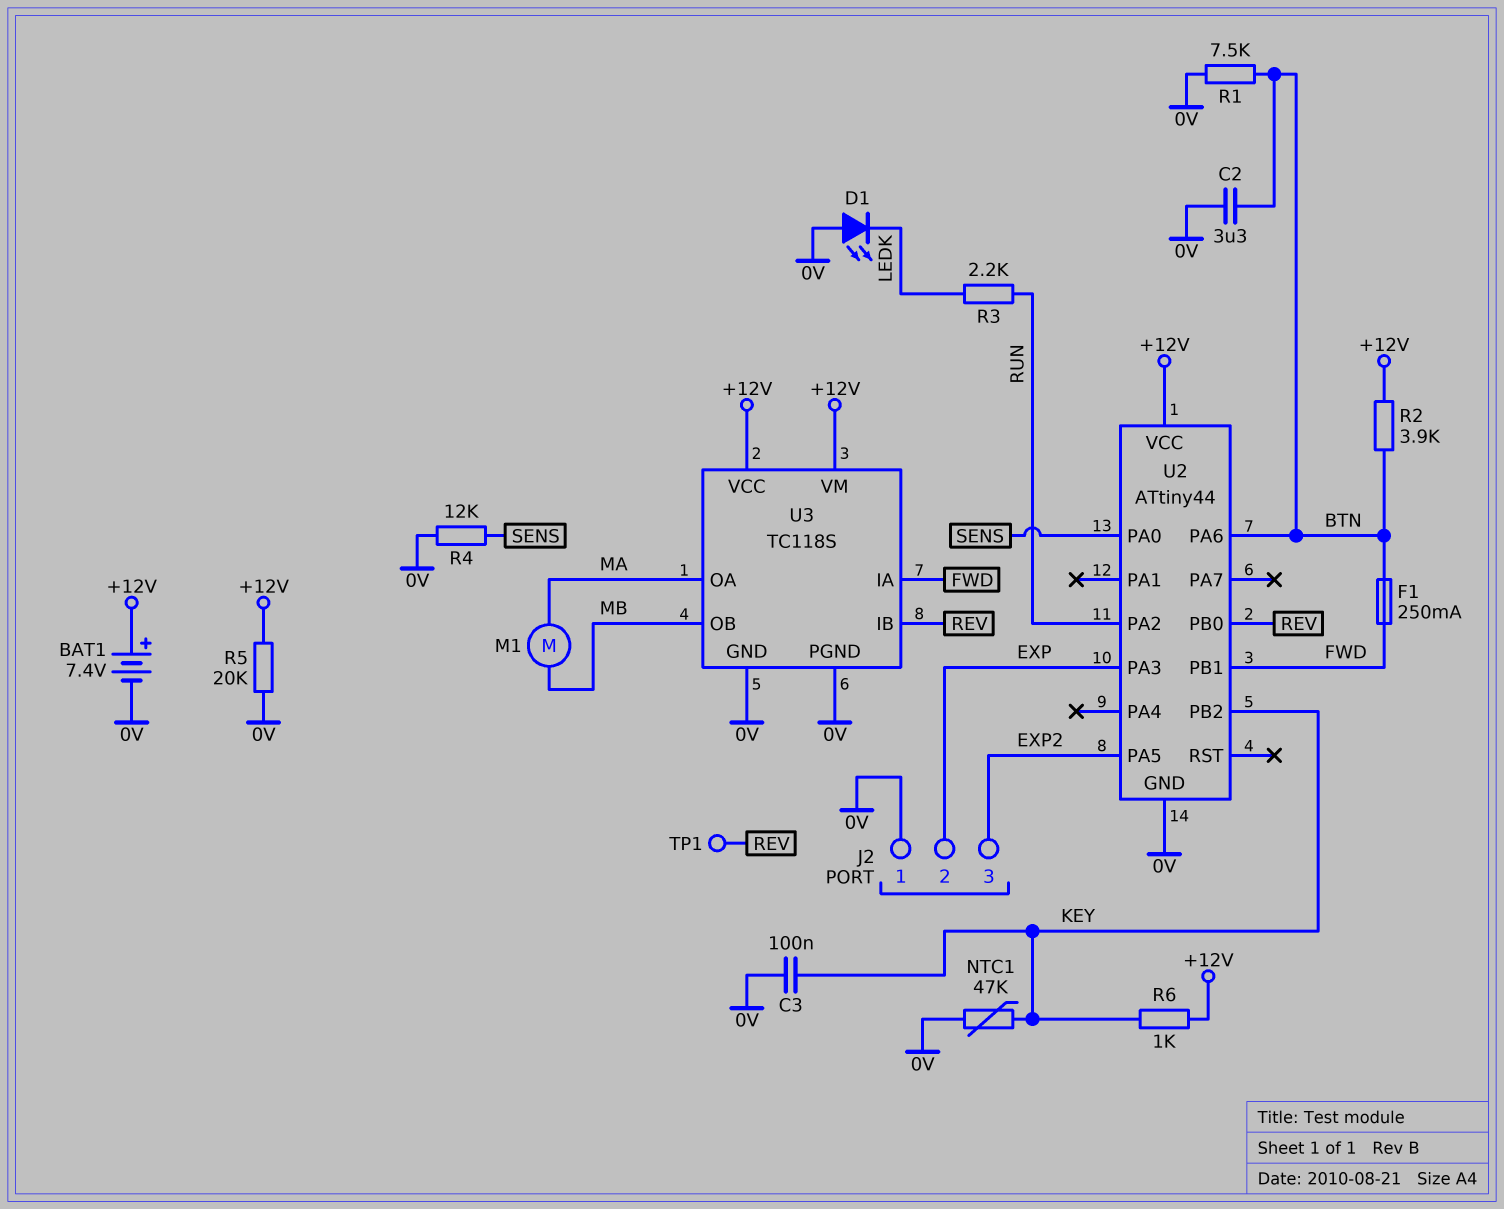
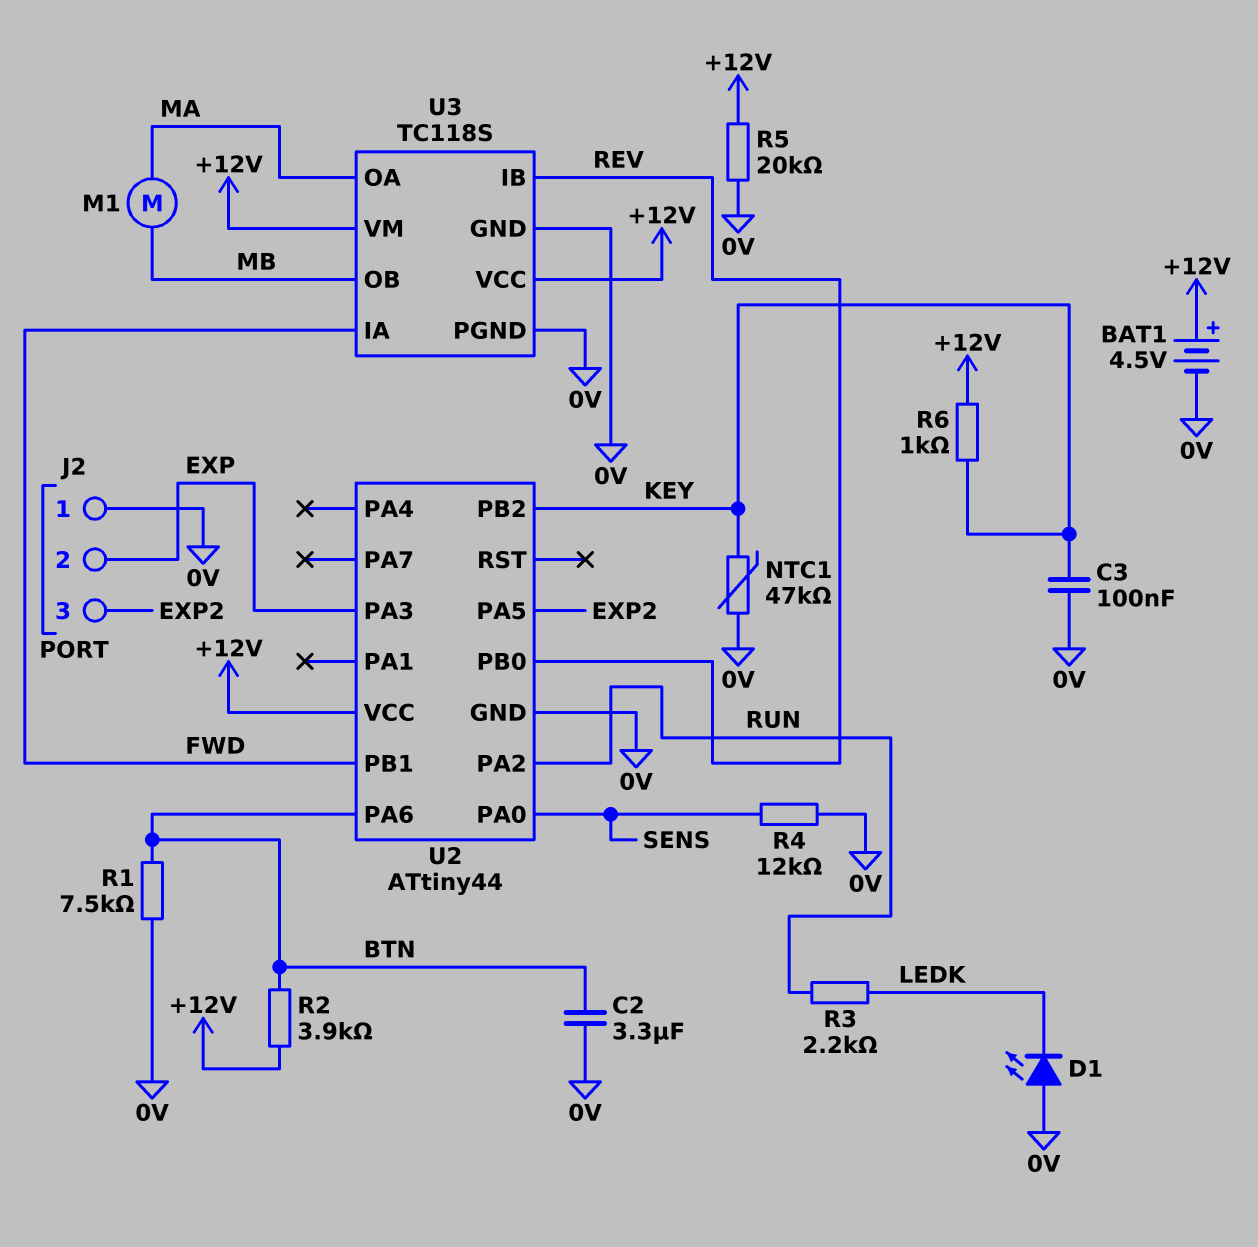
BAT1: 7.4V (plus +12V, minus 0V) -> 4.5V (plus +12V, minus 0V)
F1: 250mA (BTN, FWD) -> none
TP1: test point (REV) -> none

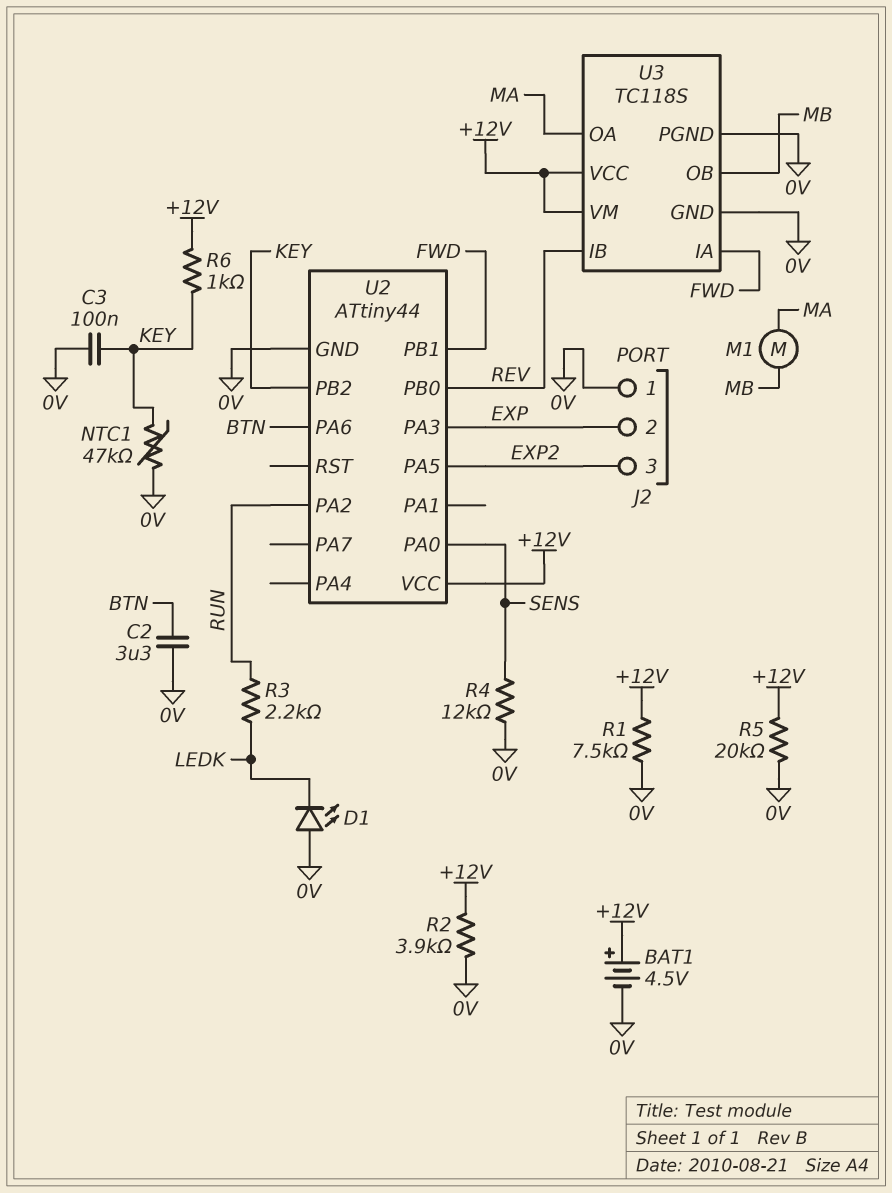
R1: 7.5k (0V, BTN) -> 7.5k (+12V, 0V)
R2: 3.9k (+12V, BTN) -> 3.9k (+12V, 0V)

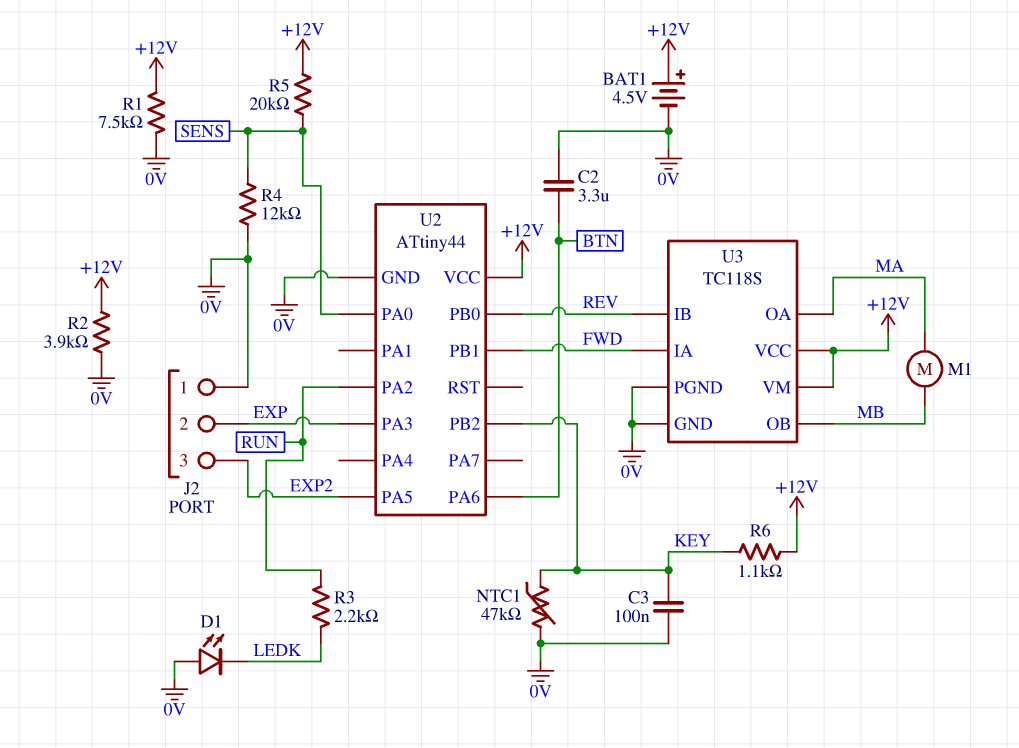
R5: 20k (+12V, 0V) -> 20k (+12V, SENS)
R6: 1k (+12V, KEY) -> 1.1k (+12V, KEY)

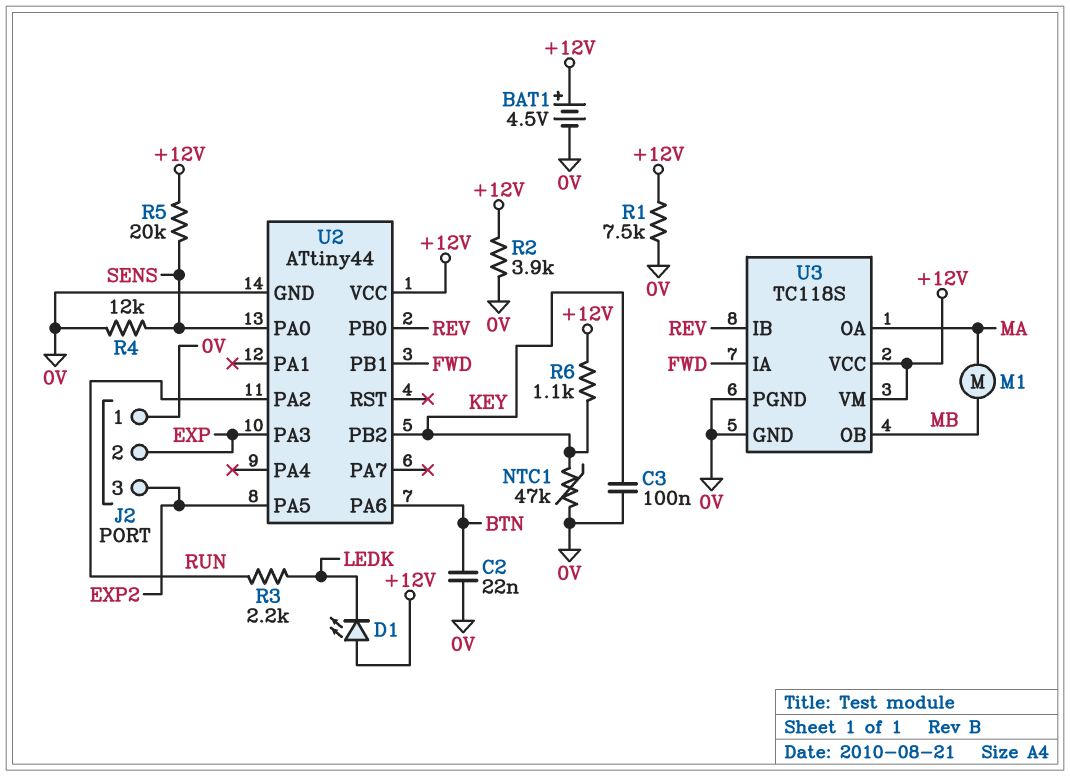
C2: 3.3uF (0V, BTN) -> 22nF (0V, BTN)
D1: LED (A 0V, K LEDK) -> LED (A +12V, K LEDK)

